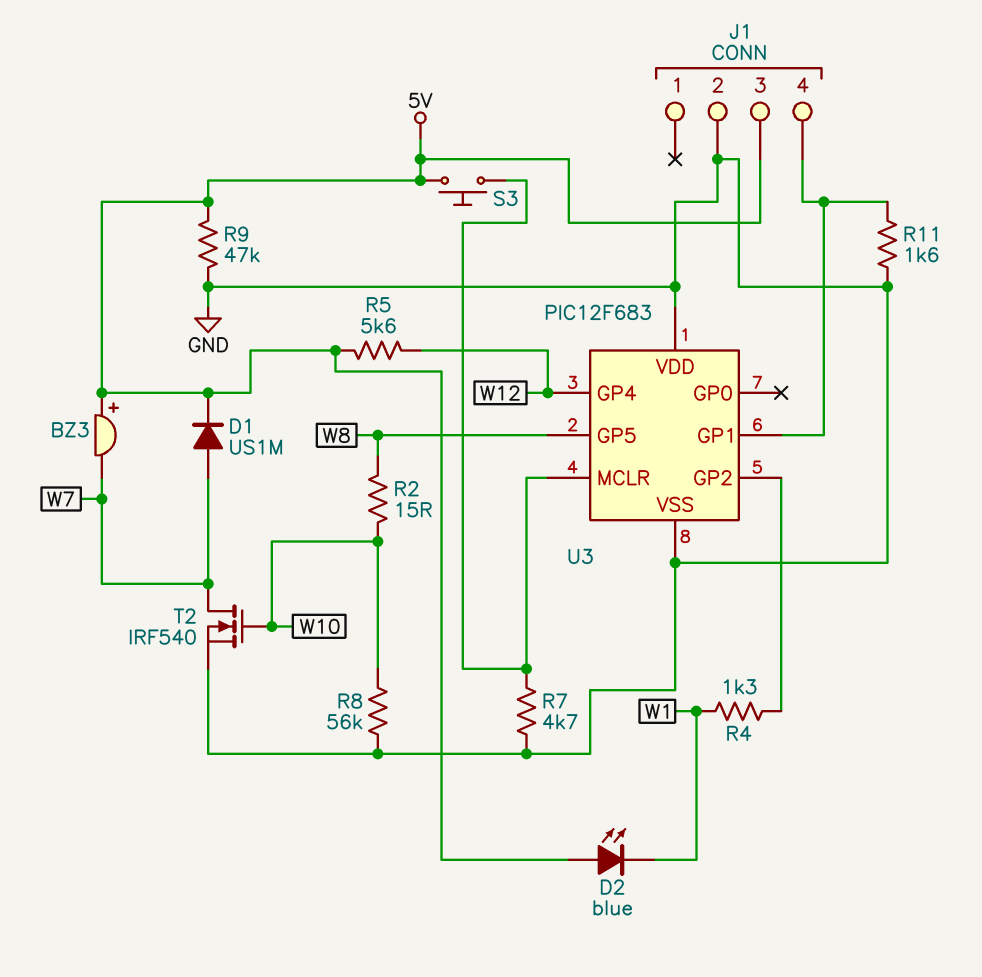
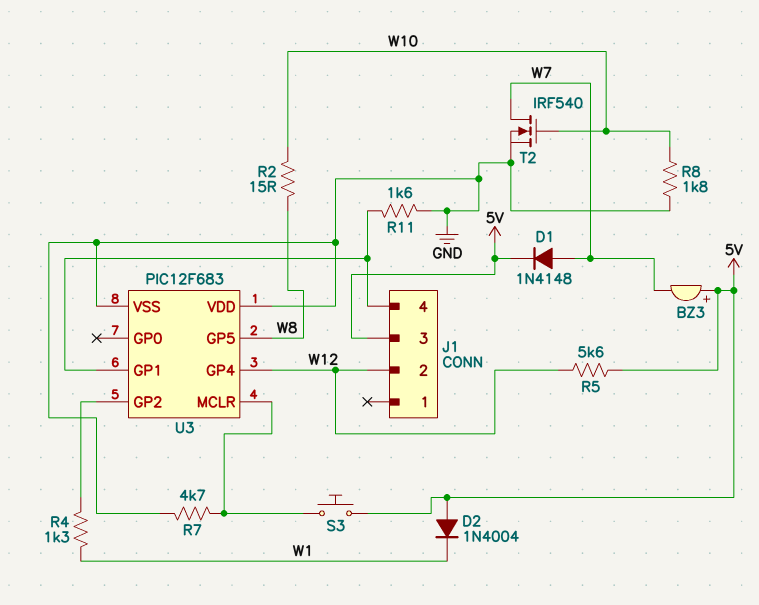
D1: diode US1M (A W7, K 5V) -> diode 1N4148 (A W7, K 5V)
D2: LED blue (A 5V, K W1) -> diode 1N4004 (A 5V, K W1)
J1 pin 2: GND -> W12
R8: 56k (GND, W10) -> 1.8k (GND, W10)
R9: 47k (5V, GND) -> none

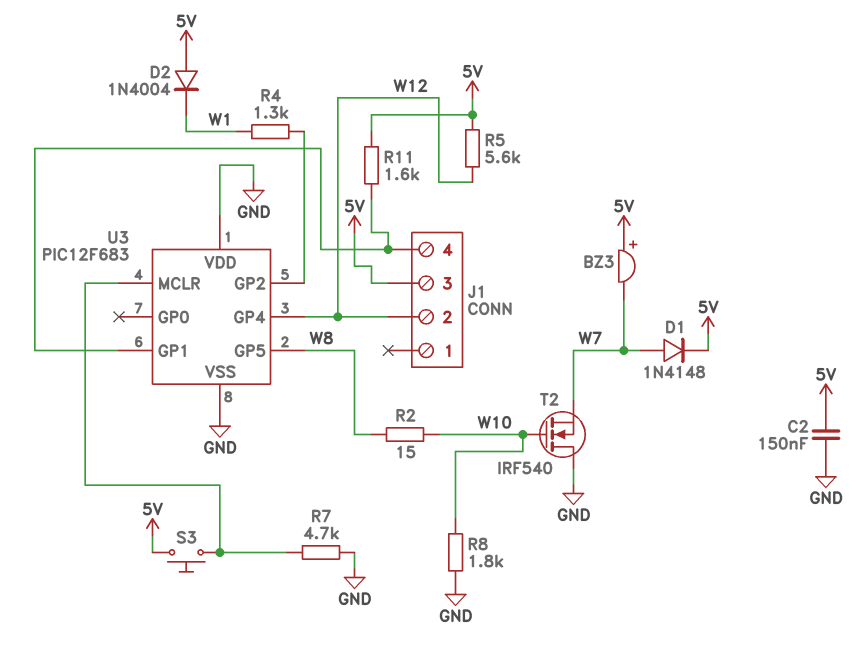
C2: none -> 150nF (5V, GND)
R11: 1.6k (GND, J1/4) -> 1.6k (5V, J1/4)
T2: NMOS IRF540 (G W10, D W7, S GND) -> NMOS IRF540 (G W10, D GND, S W7)

